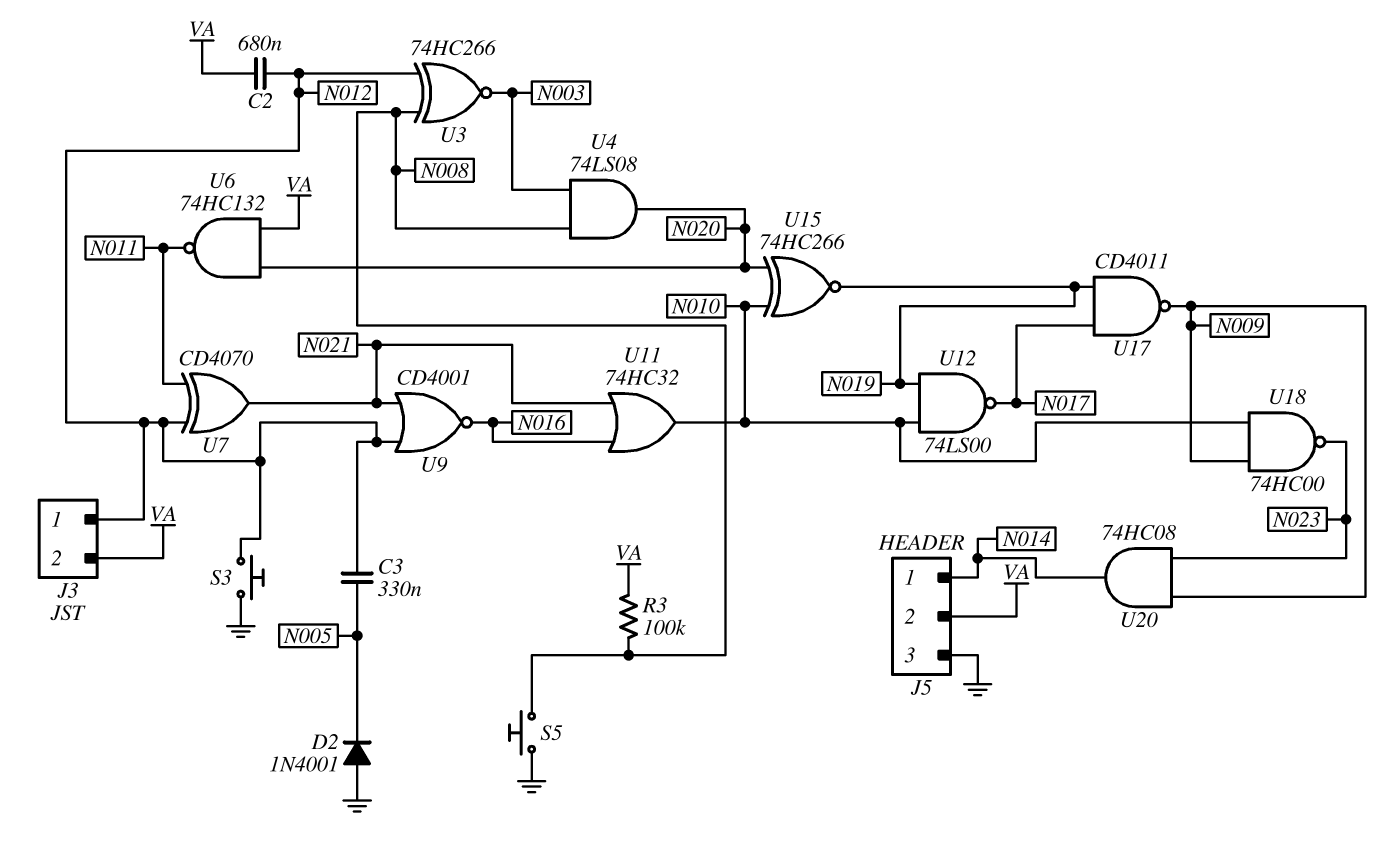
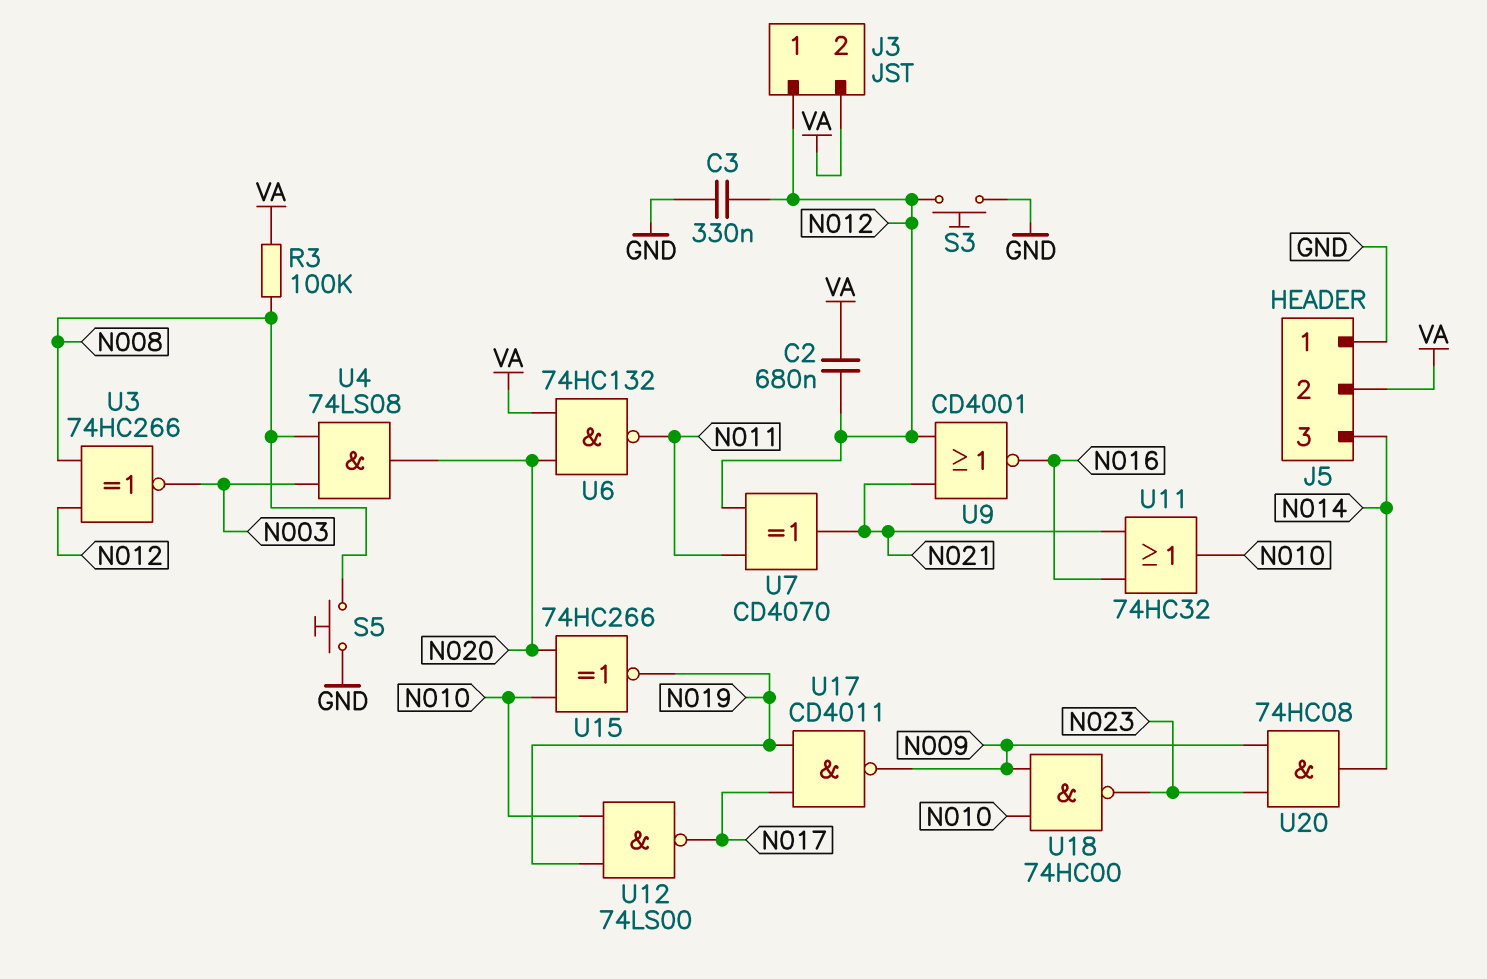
C3: 330nF (N005, N012) -> 330nF (GND, N012)
D2: diode 1N4001 (A GND, K N005) -> none
J5 pin 1: N014 -> GND
J5 pin 3: GND -> N014

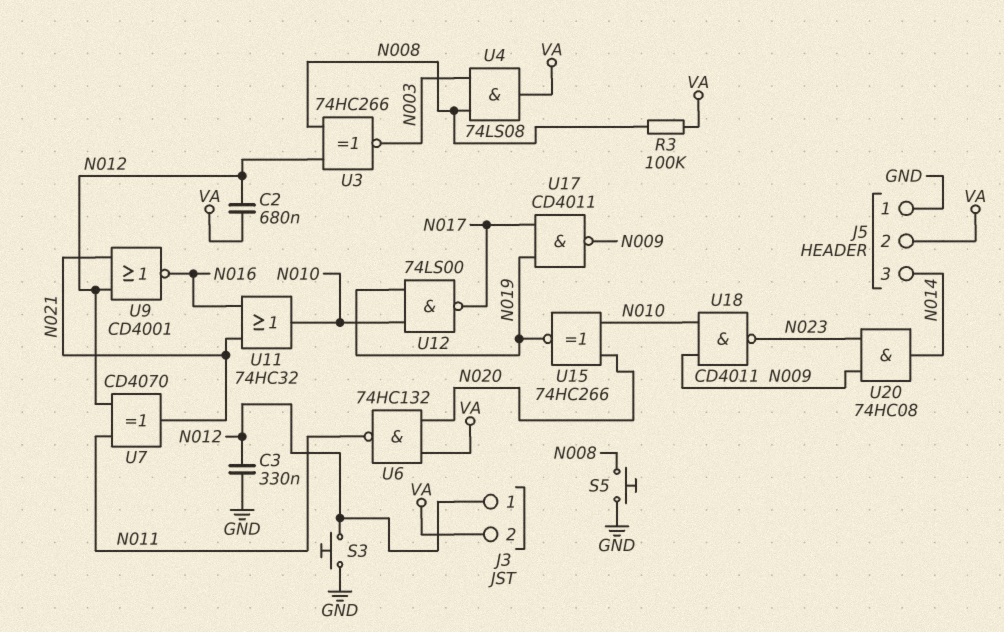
U4: AND 74LS08 (in N003, in N008, out N020) -> AND 74LS08 (in N003, in N008, out VA)
U18: NAND 74HC00 (in N009, in N010, out N023) -> NAND CD4011 (in N009, in N010, out N023)

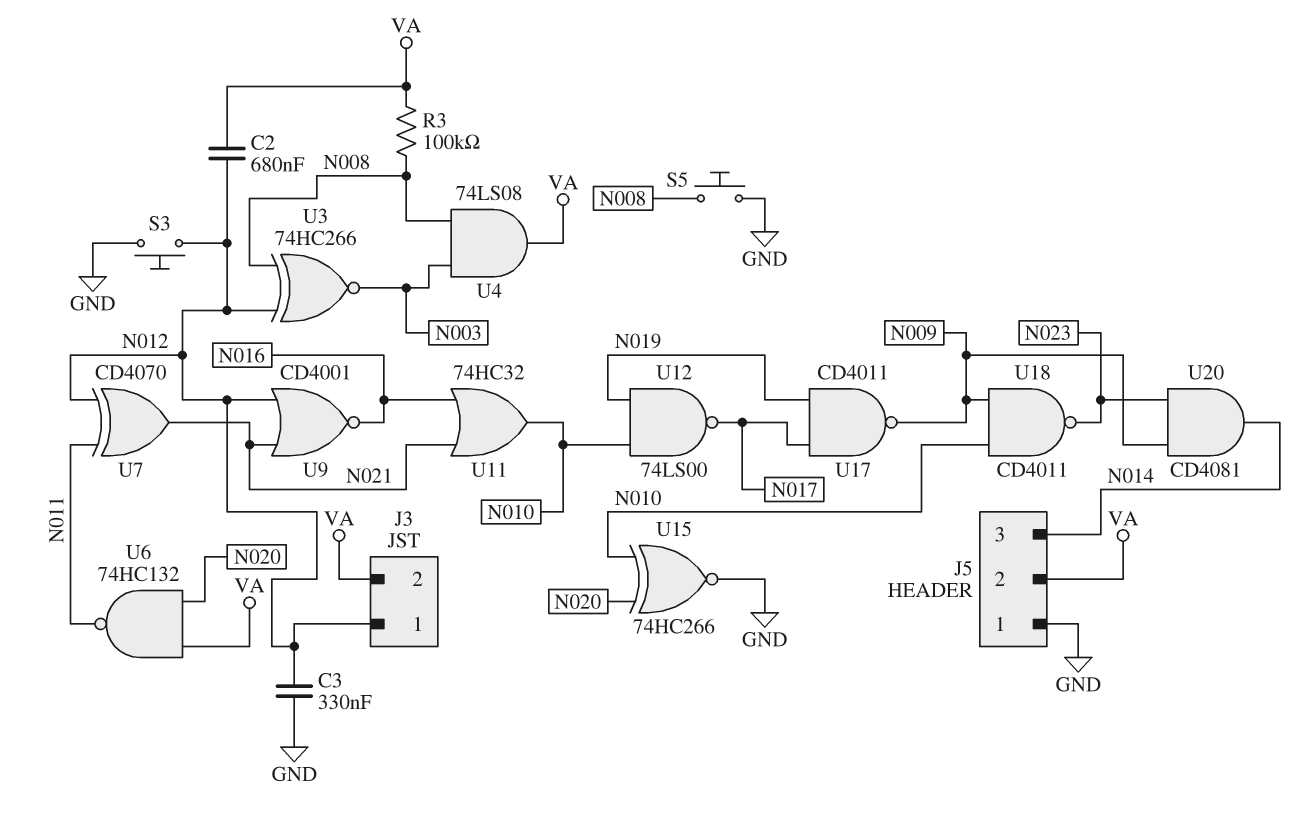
U15: XNOR 74HC266 (in N010, in N020, out N019) -> XNOR 74HC266 (in N010, in N020, out GND)
U20: AND 74HC08 (in N009, in N023, out N014) -> AND CD4081 (in N009, in N023, out N014)

